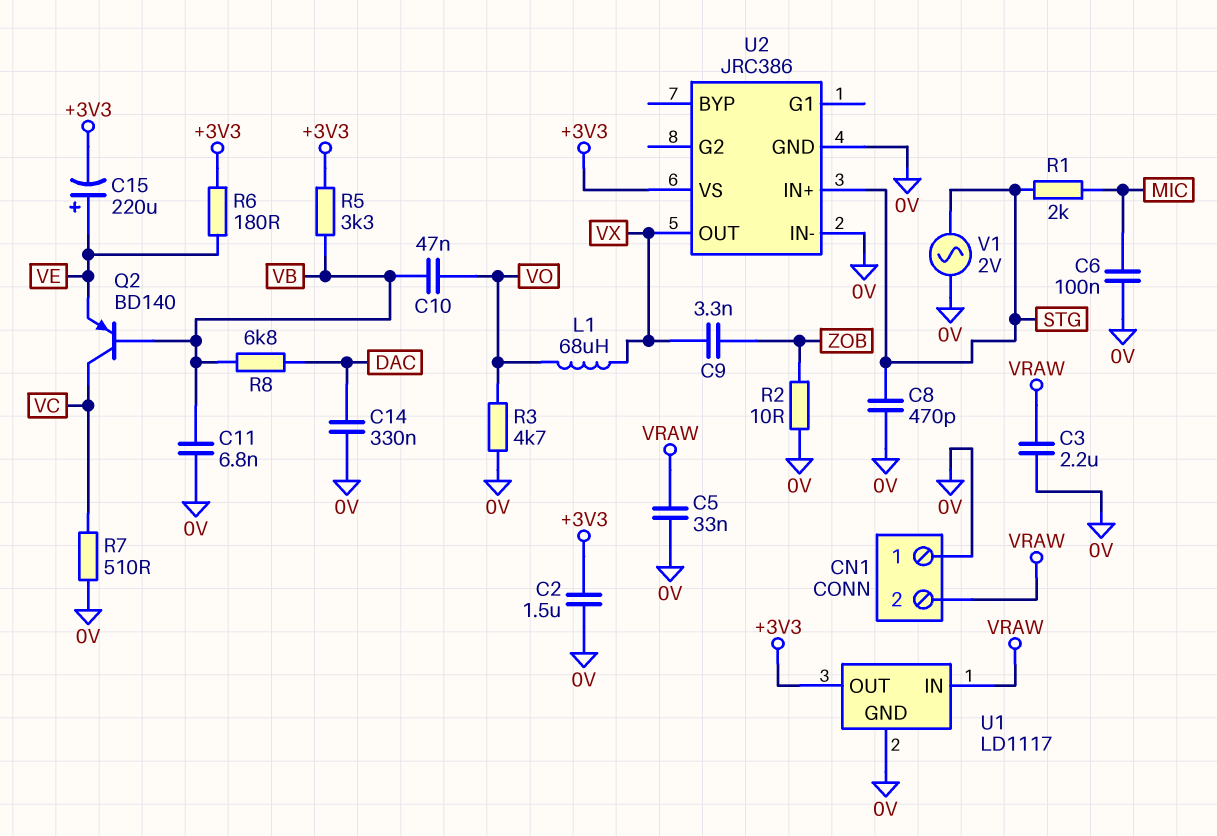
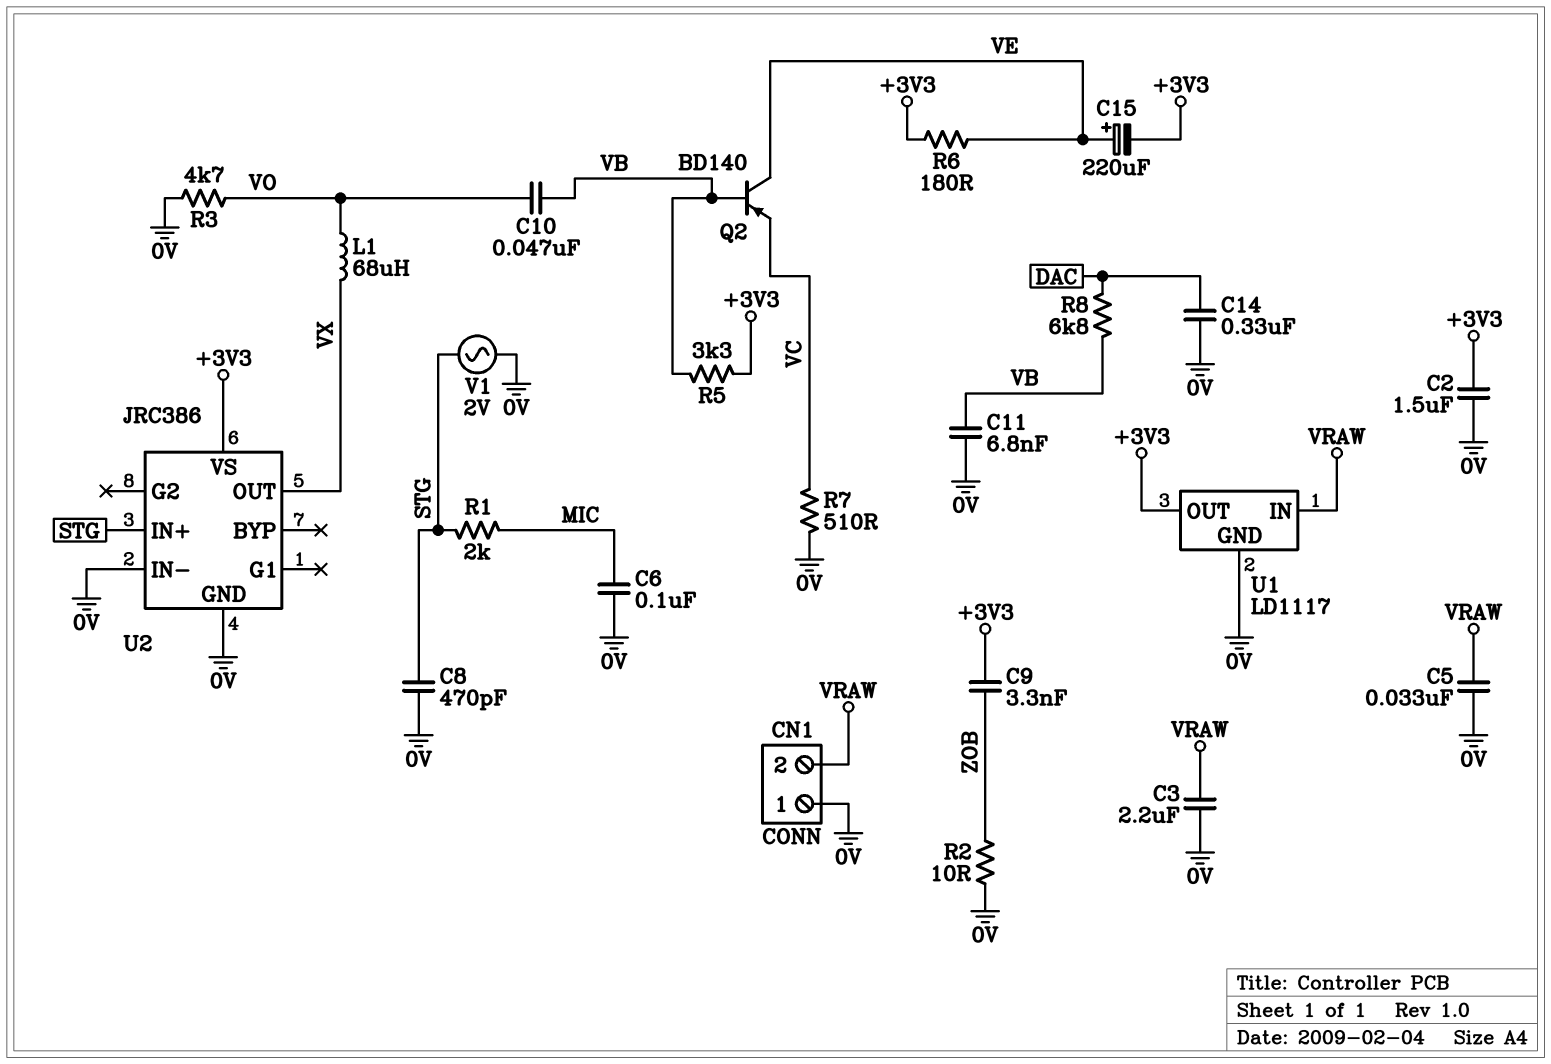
C9: 3.3nF (VX, ZOB) -> 3.3nF (+3V3, ZOB)
Q2: PNP BD140 (B VB, C VC, E VE) -> PNP BD140 (B VB, C VE, E VC)

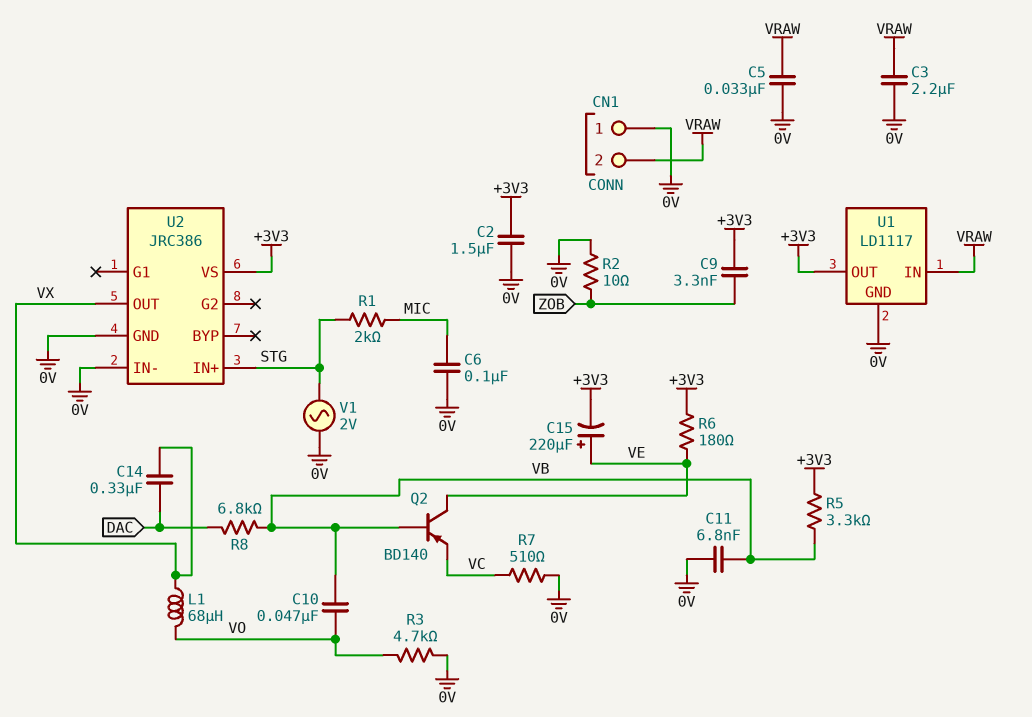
C8: 470pF (0V, STG) -> none
C14: 330nF (0V, DAC) -> 330nF (DAC, VX)

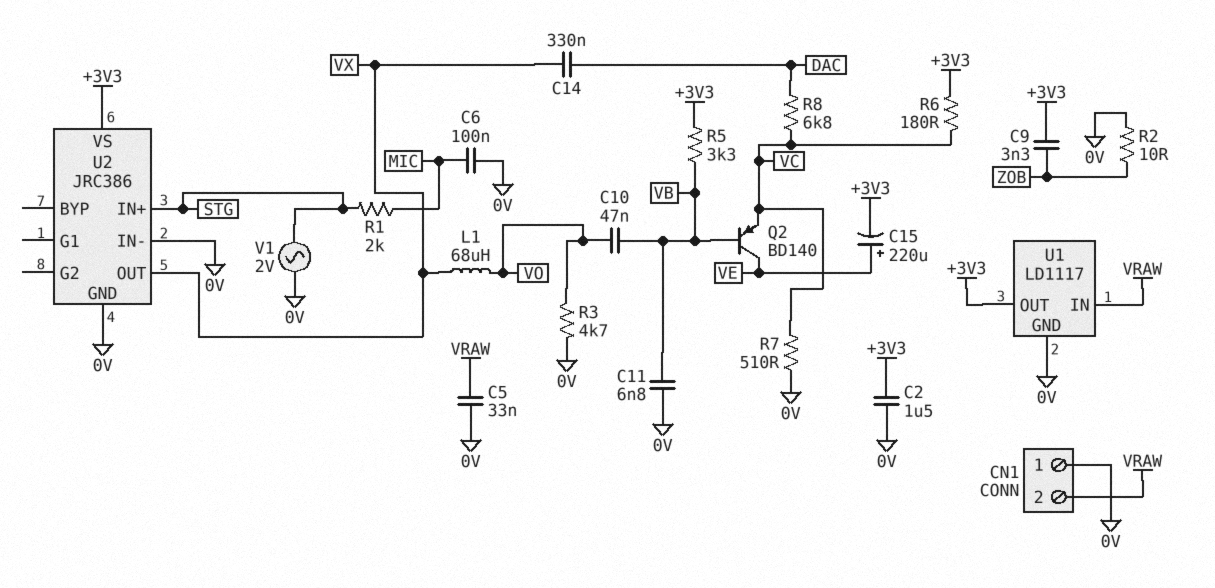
C3: 2.2uF (0V, VRAW) -> none
R6: 180 (+3V3, VE) -> 180 (+3V3, VC)
R8: 6.8k (DAC, VB) -> 6.8k (DAC, VC)

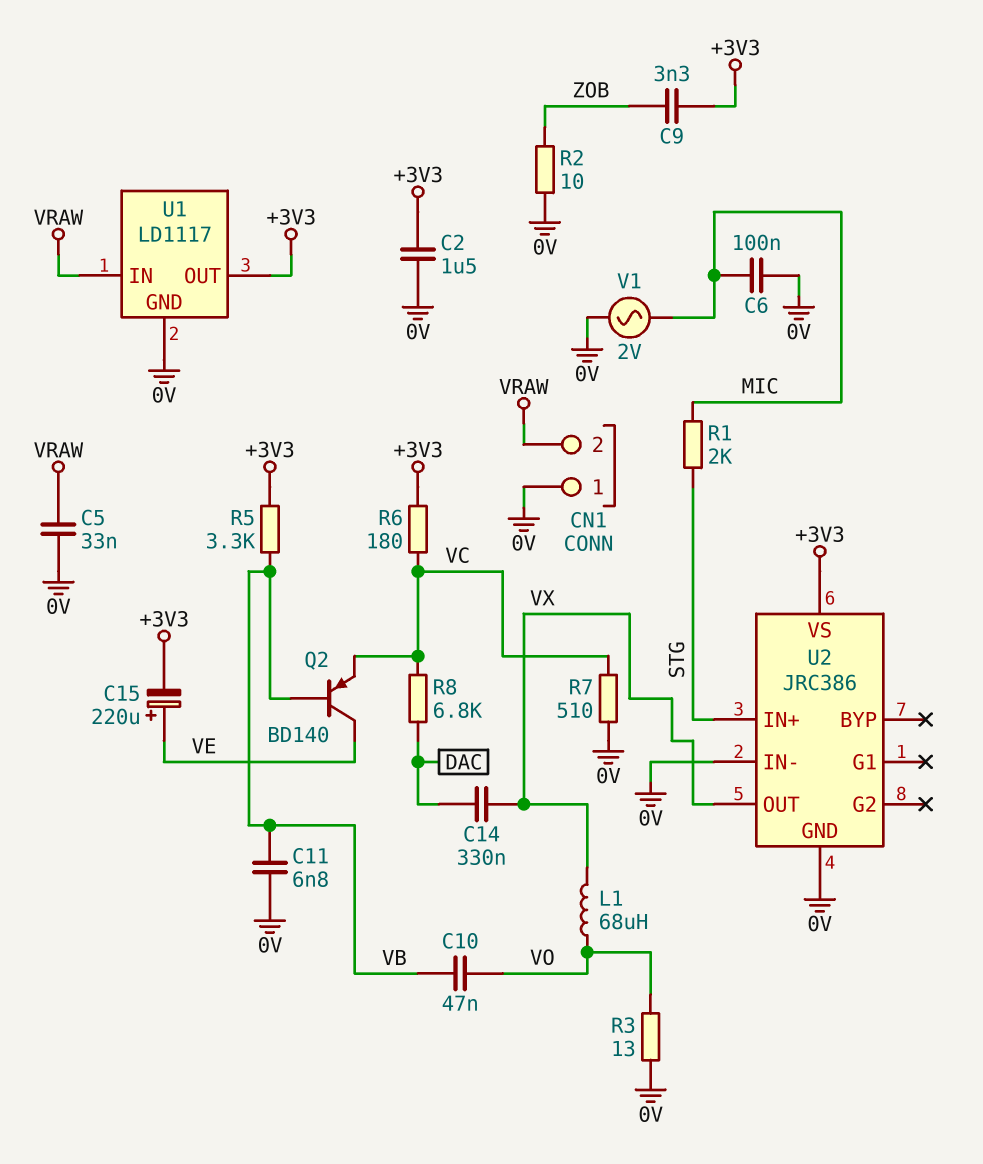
R3: 4.7k (0V, VO) -> 13 (0V, VO)
V1: AC 2V (0V, STG) -> AC 2V (0V, MIC)

